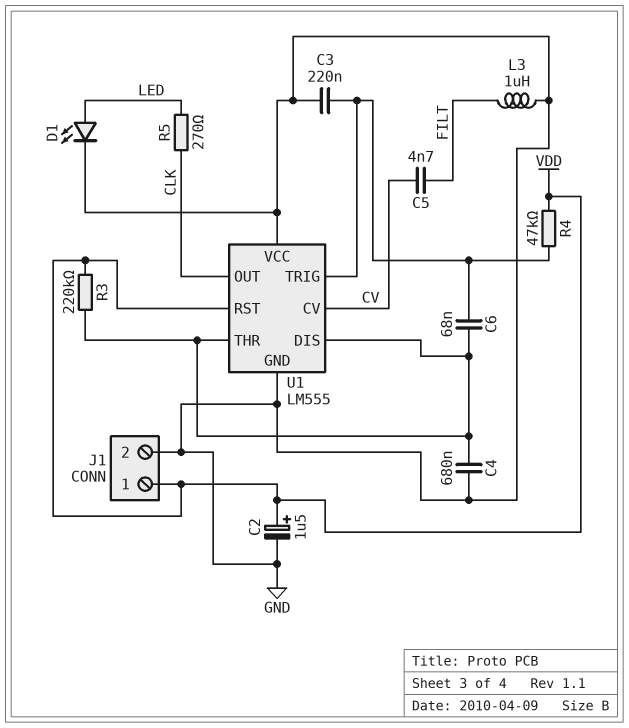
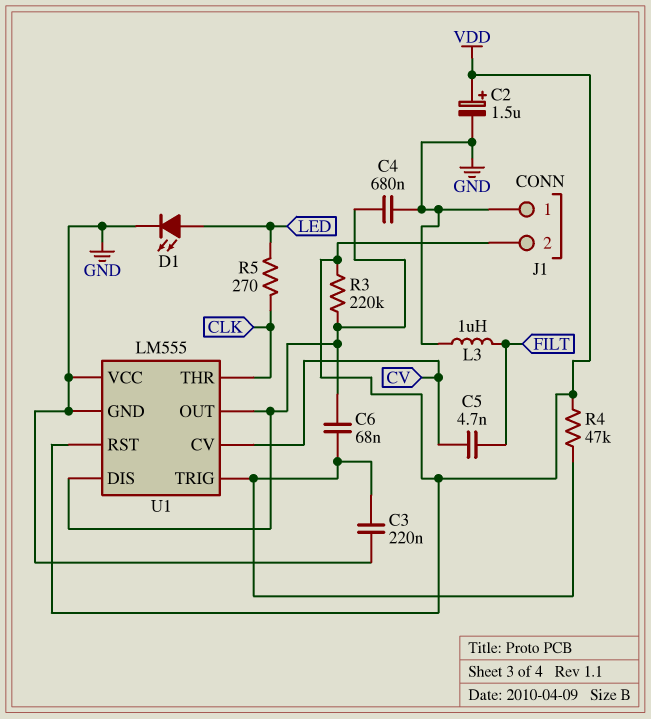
J1 pin 1: VDD -> GND
J1 pin 2: GND -> VDD
U1 pin OUT: CLK -> U1/DIS
U1 pin THR: U1/DIS -> CLK

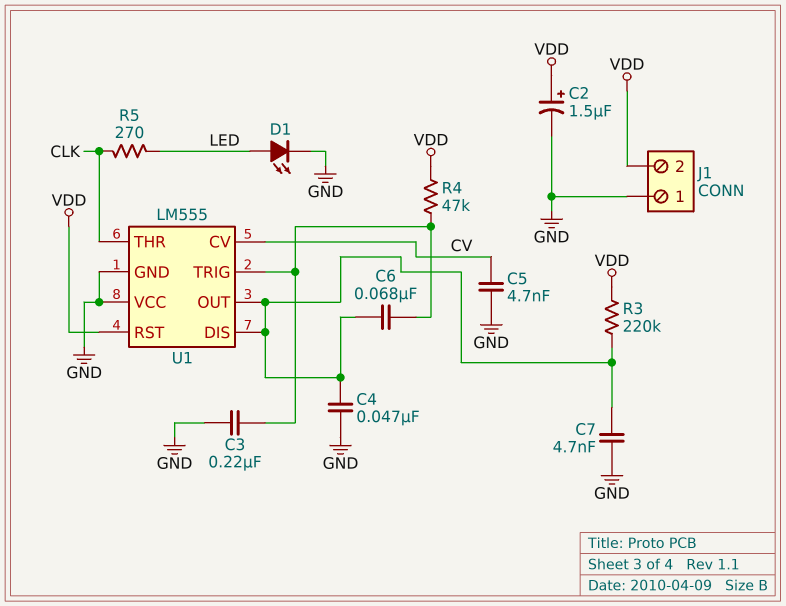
C4: 680nF (GND, U1/DIS) -> 47nF (GND, U1/DIS)
C5: 4.7nF (CV, FILT) -> 4.7nF (CV, GND)
C7: none -> 4.7nF (GND, U1/DIS)
L3: 1uH (FILT, GND) -> none

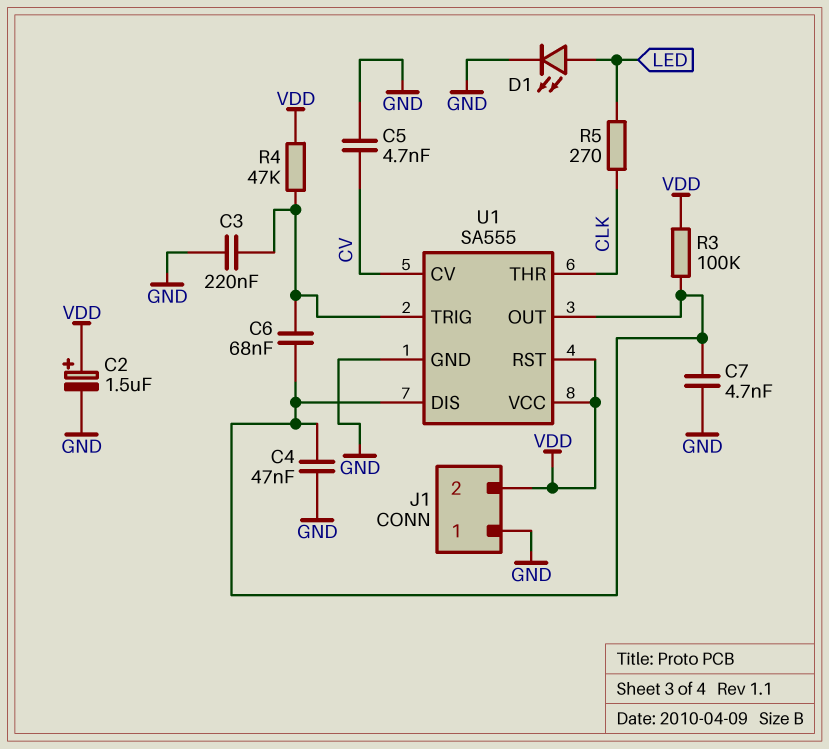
R3: 220k (U1/DIS, VDD) -> 100k (U1/DIS, VDD)
U1: LM555 -> SA555
U1 pin VCC: GND -> VDD

